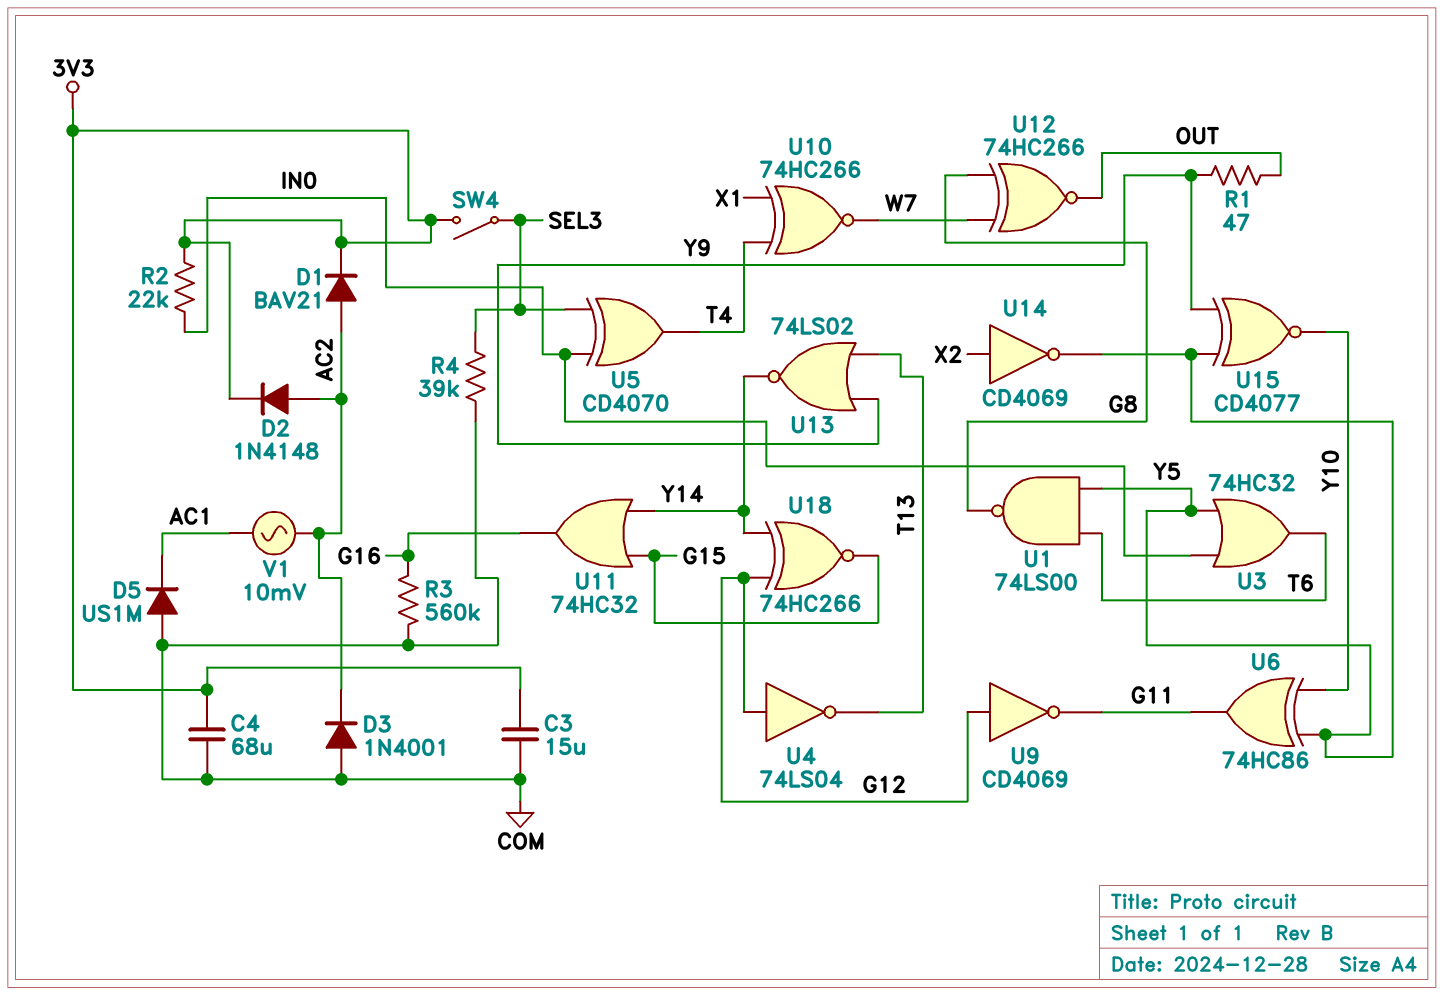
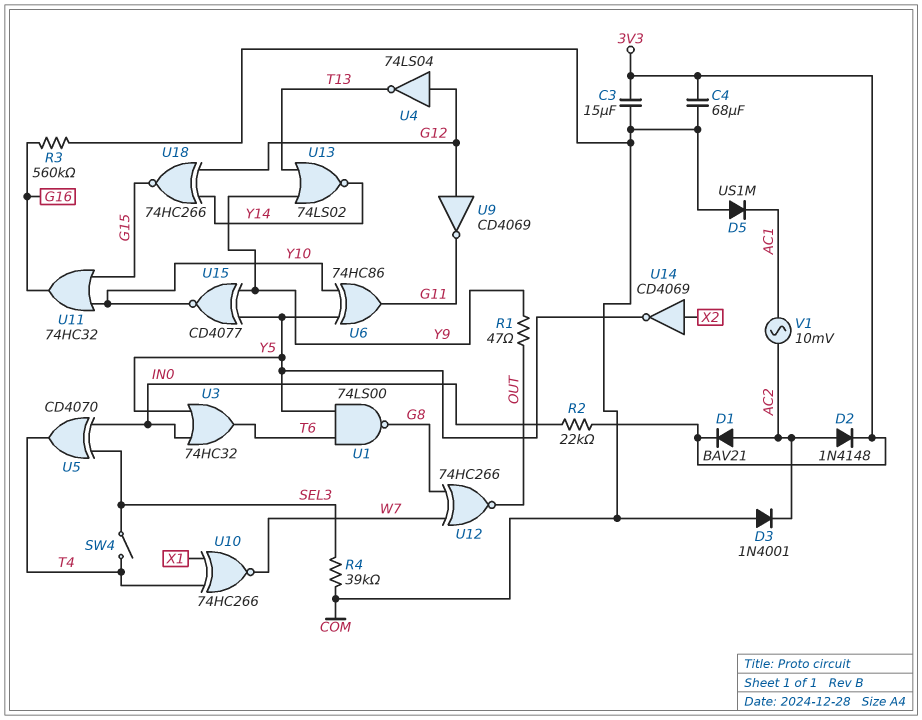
SW4: switch (3V3, SEL3) -> switch (SEL3, T4)
U11: OR 74HC32 (in G15, in Y14, out G16) -> OR 74HC32 (in G15, in Y10, out G16)

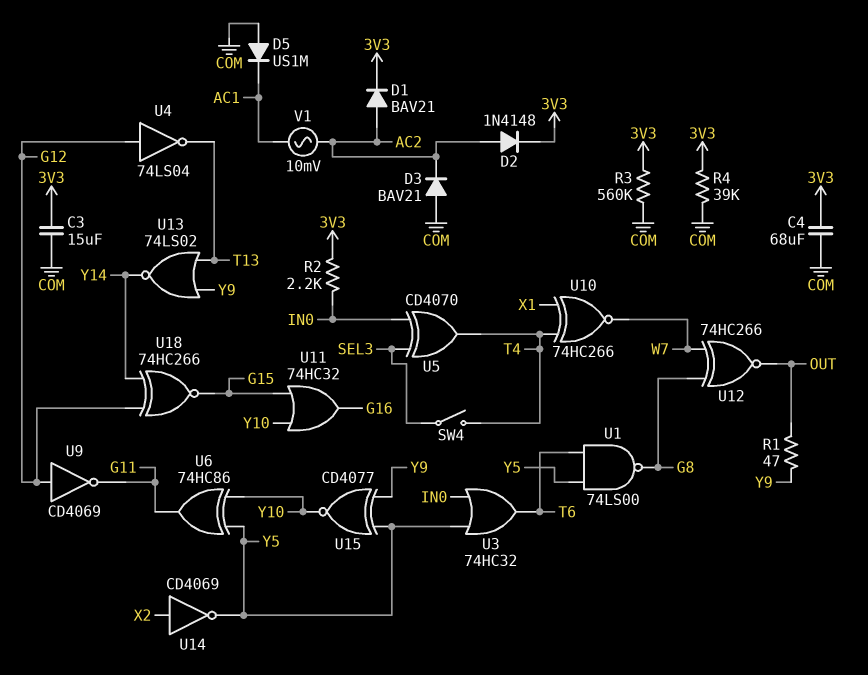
D3: diode 1N4001 (A COM, K AC2) -> diode BAV21 (A COM, K AC2)
R2: 22k (3V3, IN0) -> 2.2k (3V3, IN0)
R3: 560k (COM, G16) -> 560k (3V3, COM)
R4: 39k (COM, SEL3) -> 39k (3V3, COM)

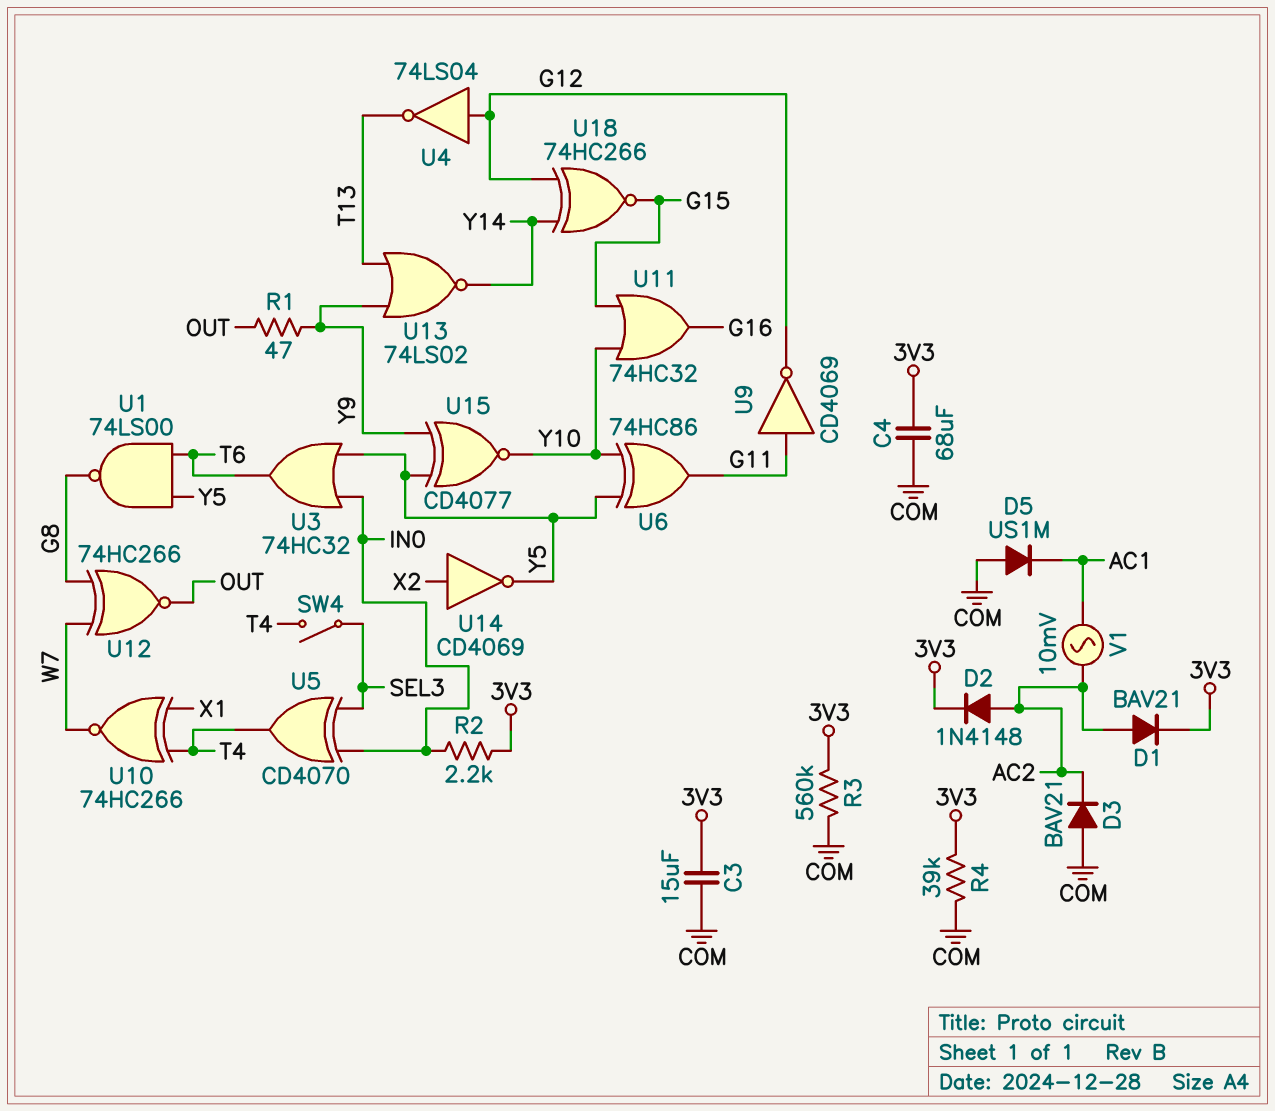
U9: NOT CD4069 (in G12, out G11) -> NOT CD4069 (in G11, out G12)

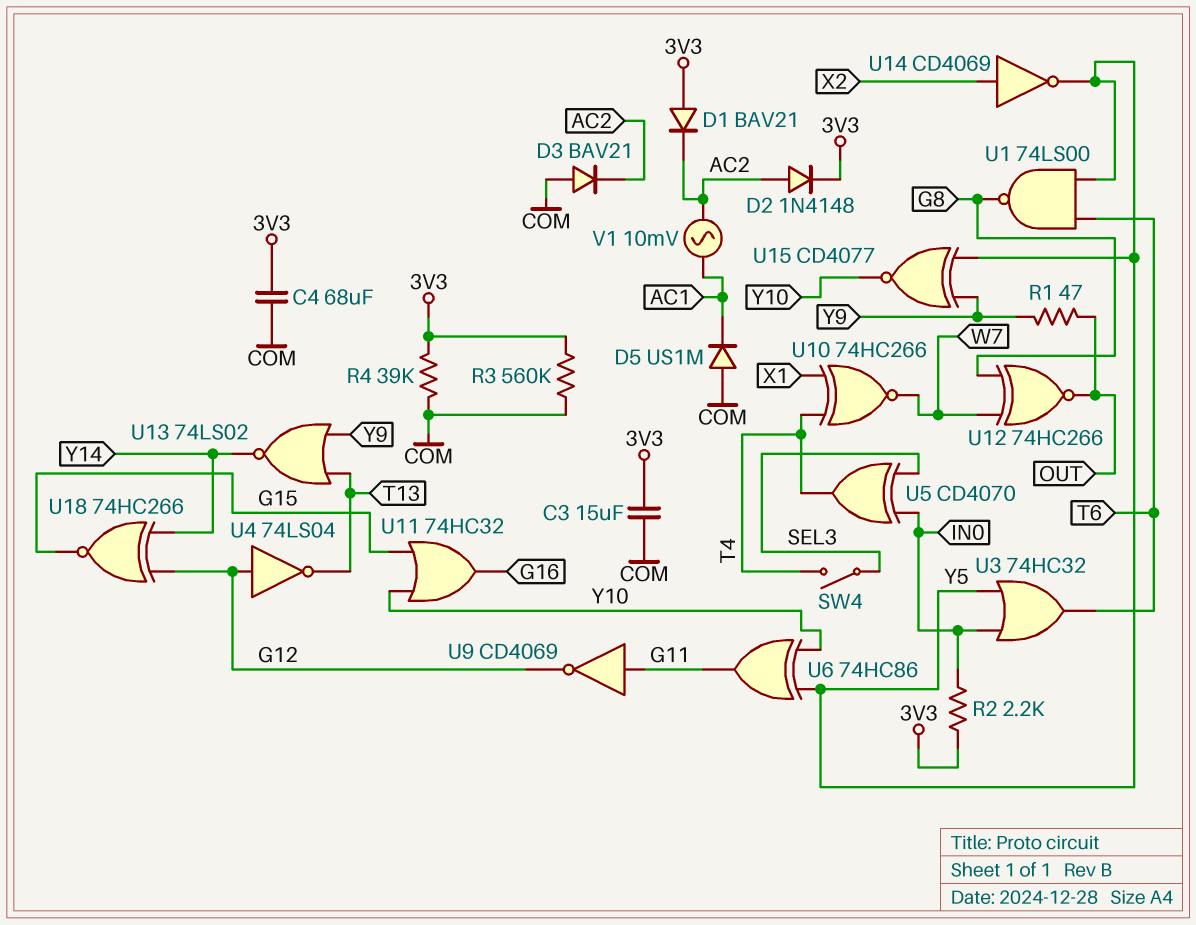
D1: diode BAV21 (A AC2, K 3V3) -> diode BAV21 (A 3V3, K AC2)

